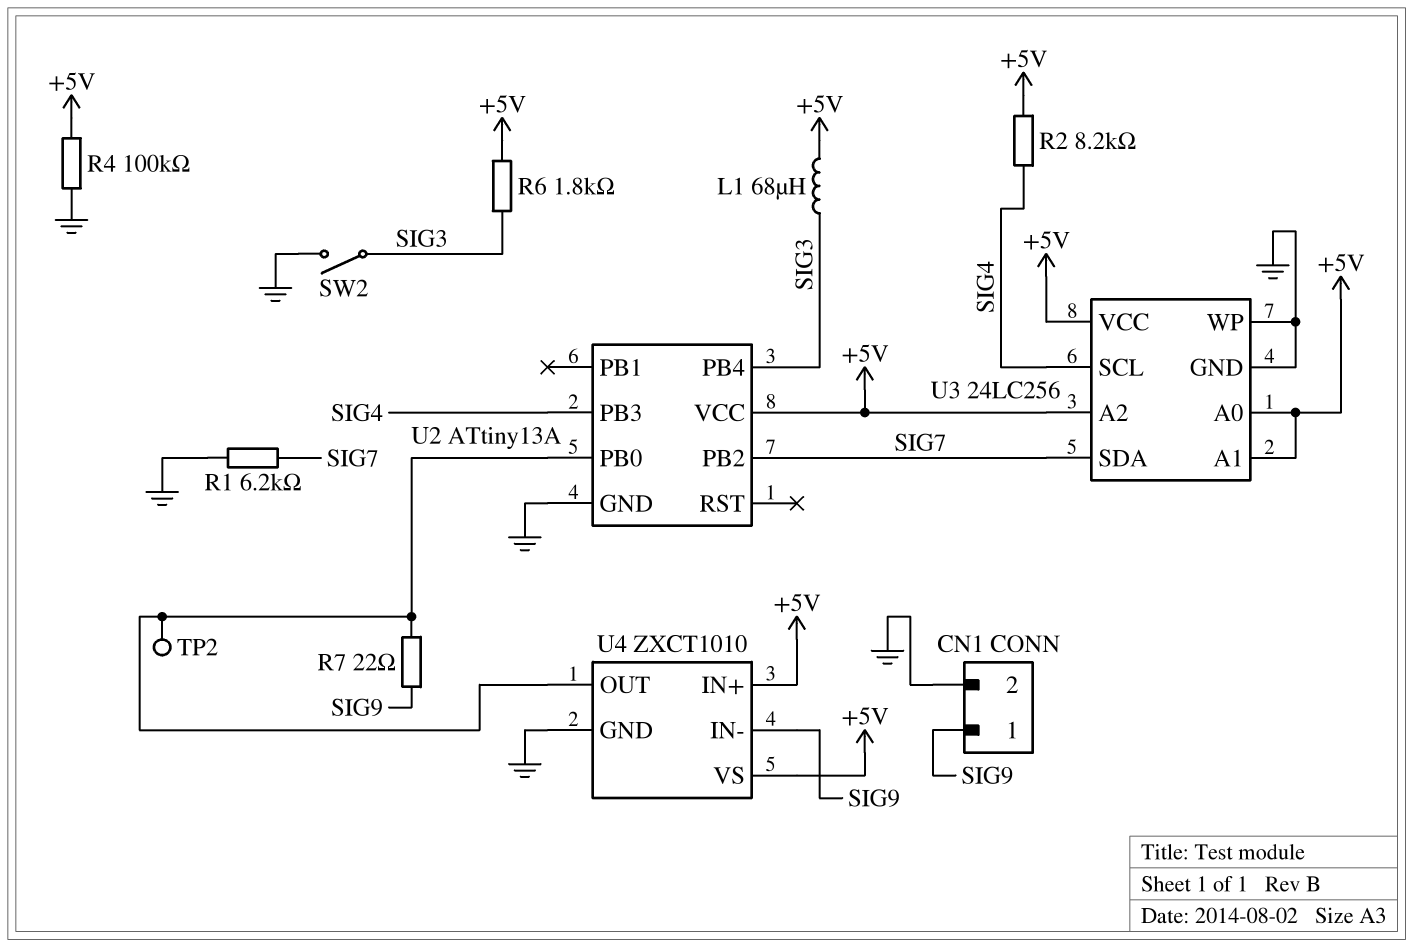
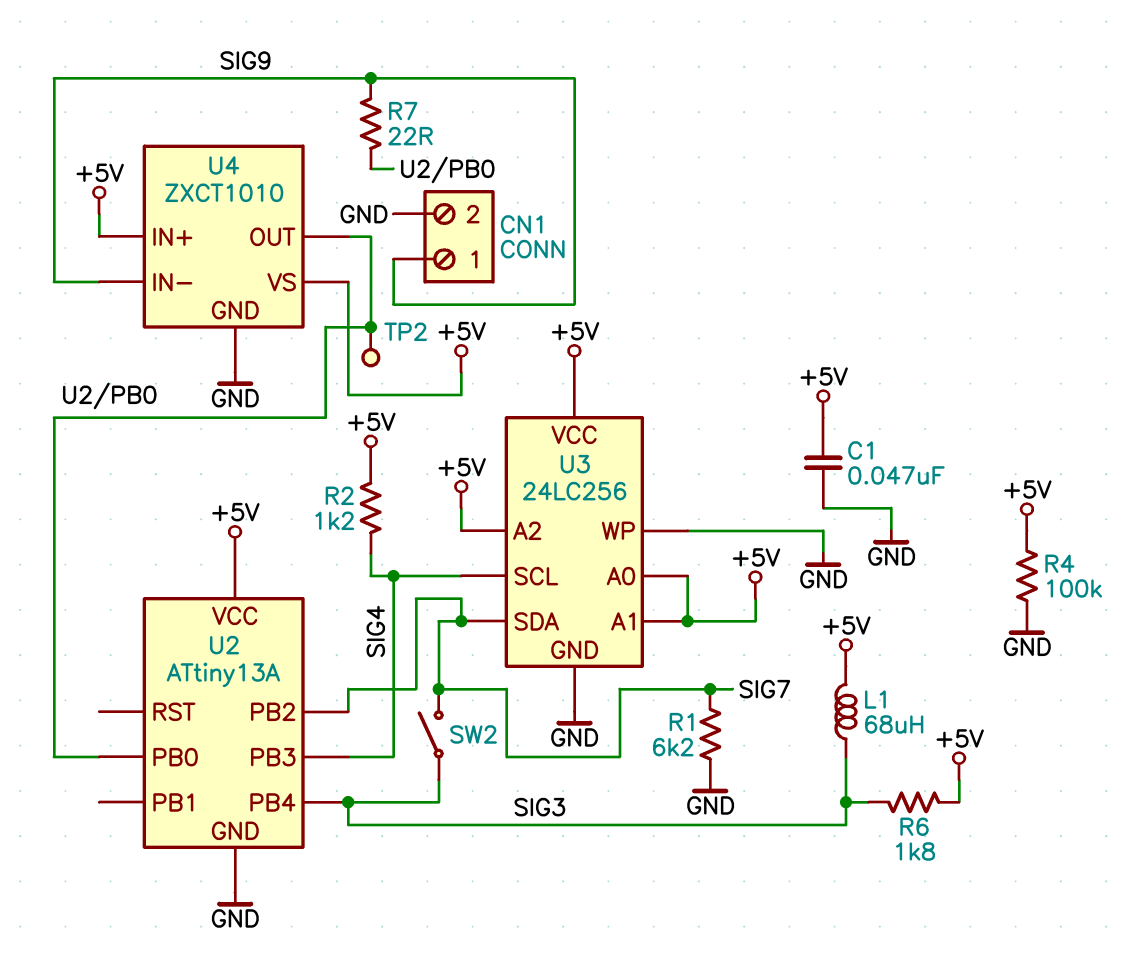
C1: none -> 47nF (+5V, GND)
R2: 8.2k (+5V, SIG4) -> 1.2k (+5V, SIG4)
SW2: switch (GND, SIG3) -> switch (SIG3, SIG7)

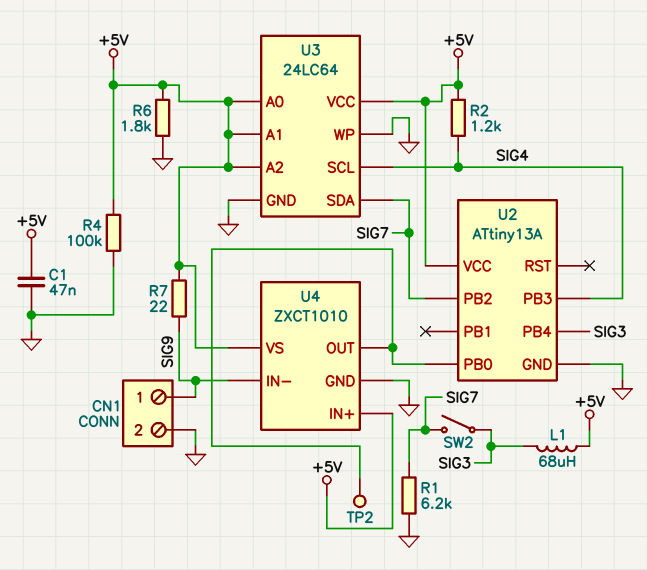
R6: 1.8k (+5V, SIG3) -> 1.8k (+5V, GND)
R7: 22 (SIG9, U2/PB0) -> 22 (+5V, SIG9)
U3: 24LC256 -> 24LC64

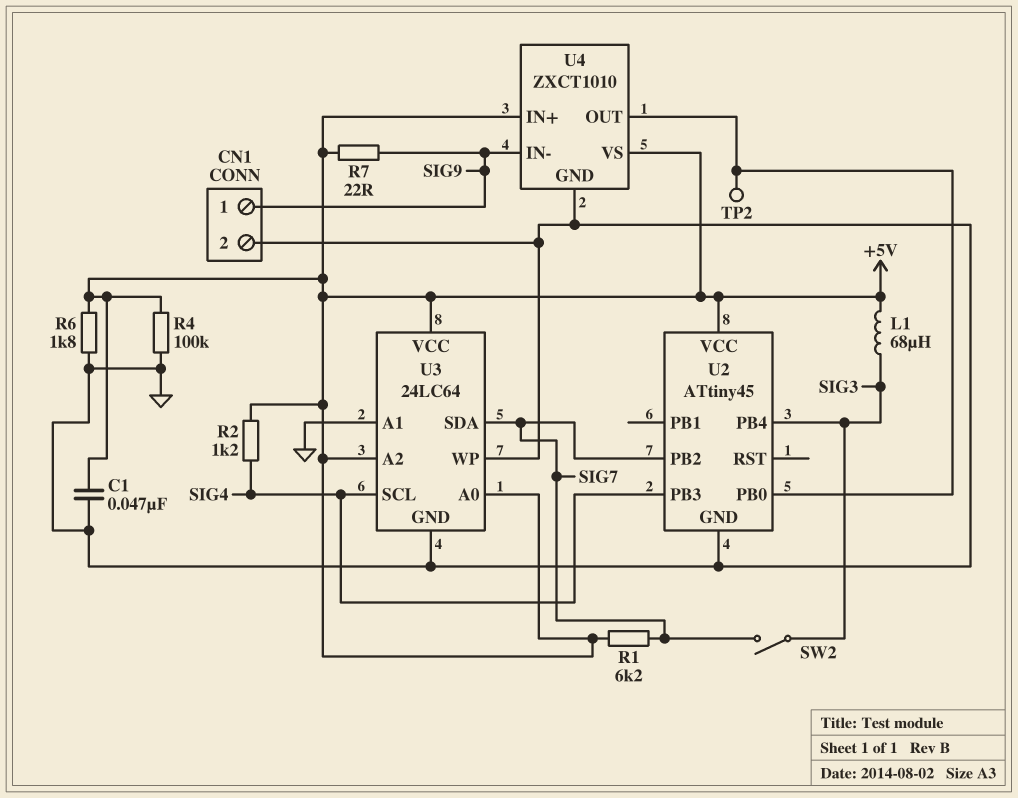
R1: 6.2k (GND, SIG7) -> 6.2k (+5V, SIG7)
U2: ATtiny13A -> ATtiny45
U3 pin A1: +5V -> GND

